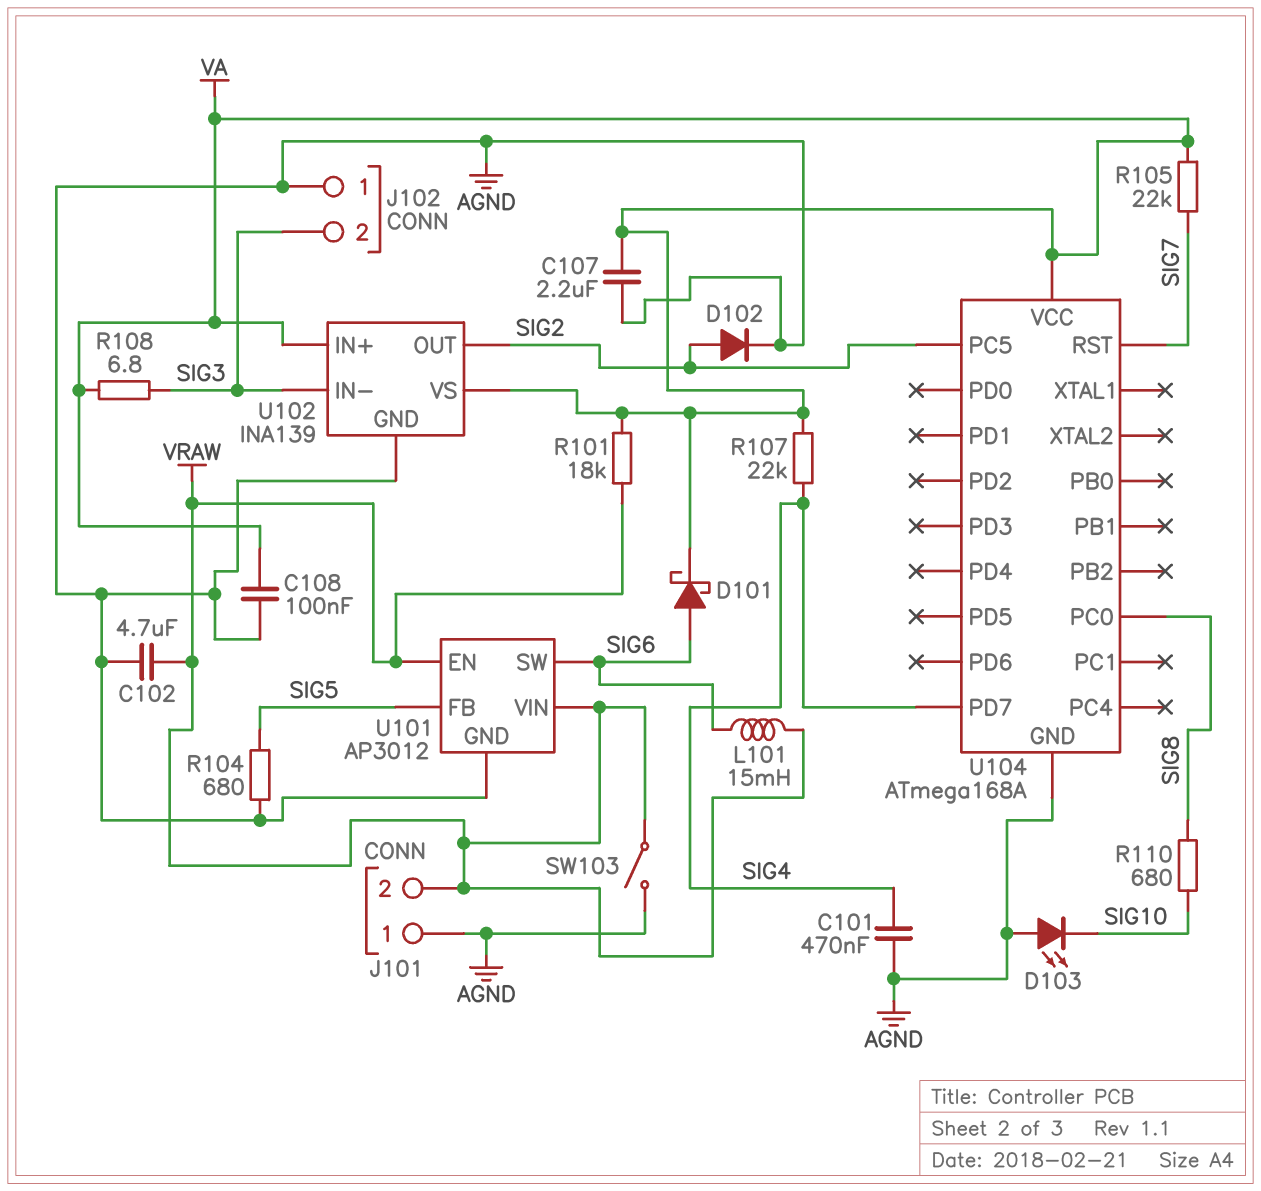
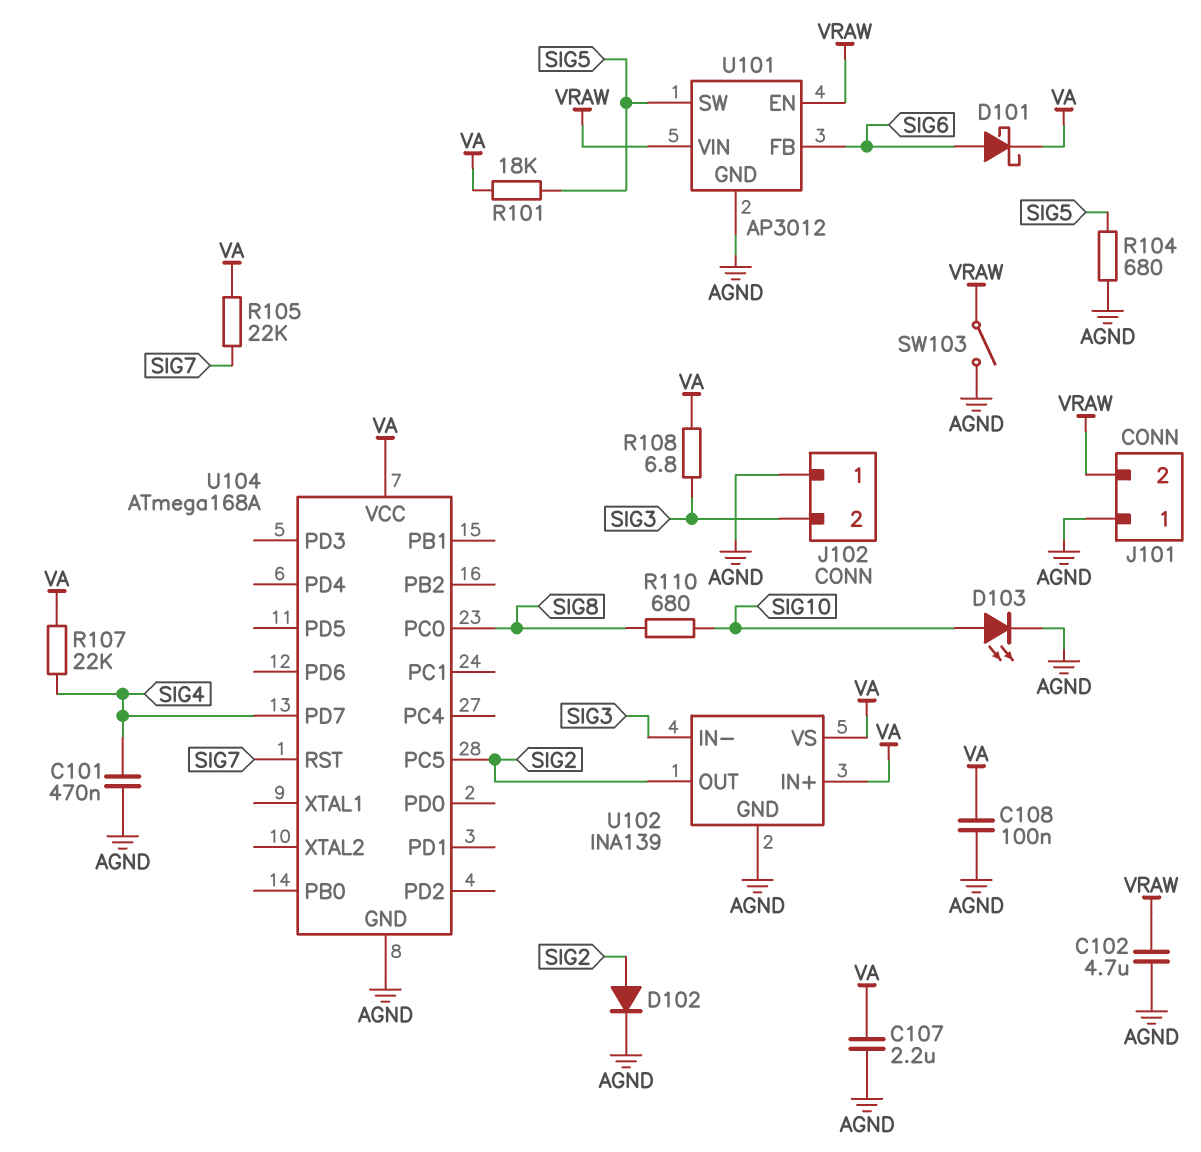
D103: LED (A AGND, K SIG10) -> LED (A SIG10, K AGND)
L101: 15mH (SIG6, VRAW) -> none
R101: 18k (VA, VRAW) -> 18k (SIG5, VA)
U101 pin FB: SIG5 -> SIG6
U101 pin SW: SIG6 -> SIG5

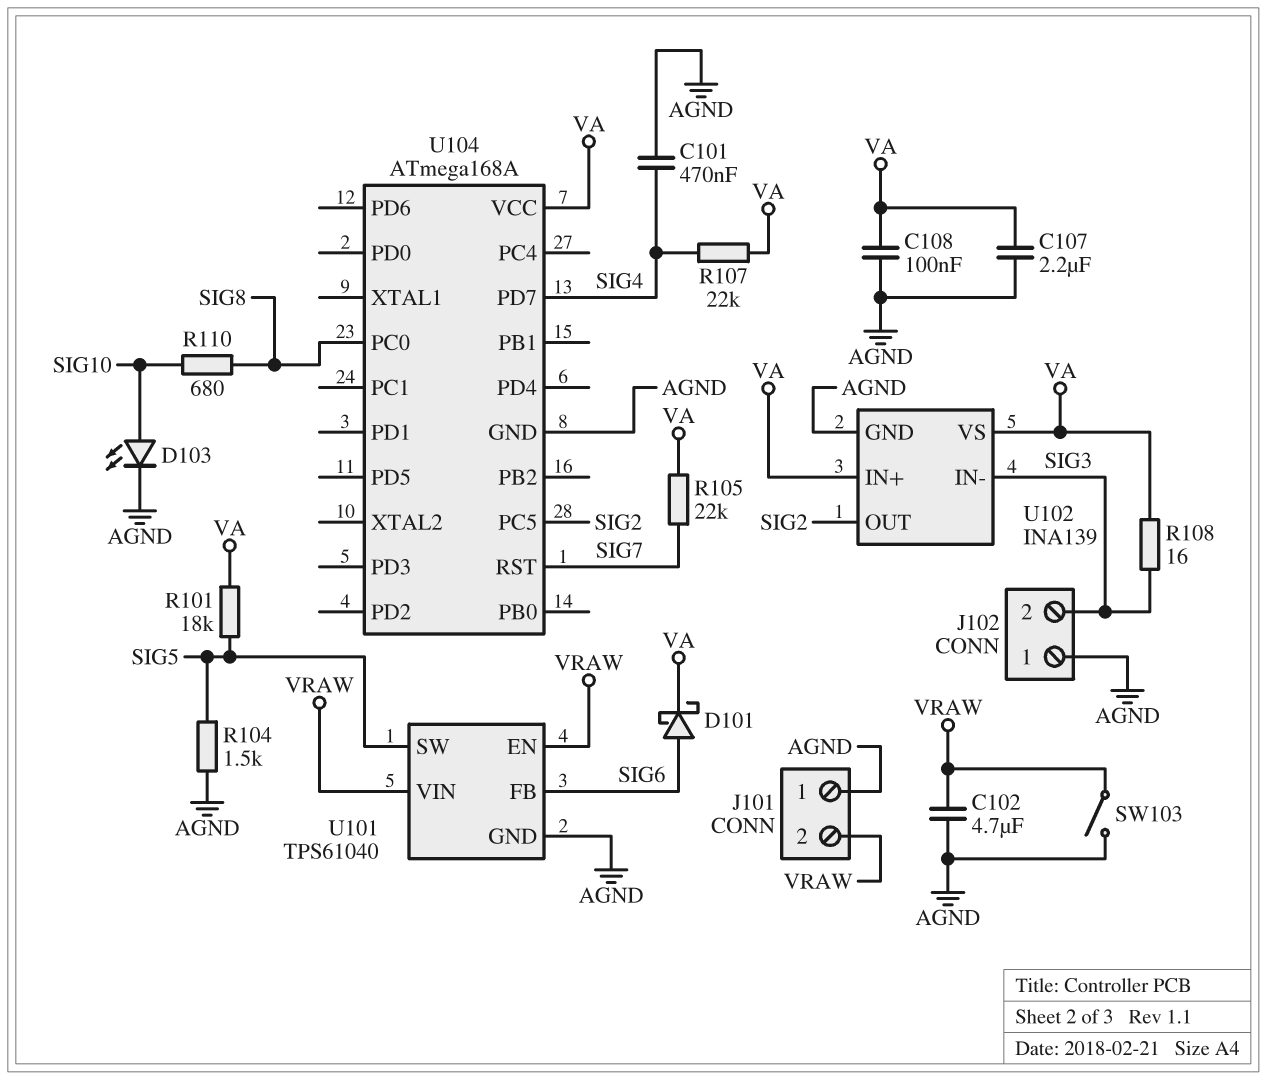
D102: diode (A SIG2, K AGND) -> none
R104: 680 (AGND, SIG5) -> 1.5k (AGND, SIG5)
R108: 6.8 (SIG3, VA) -> 16 (SIG3, VA)
U101: AP3012 -> TPS61040

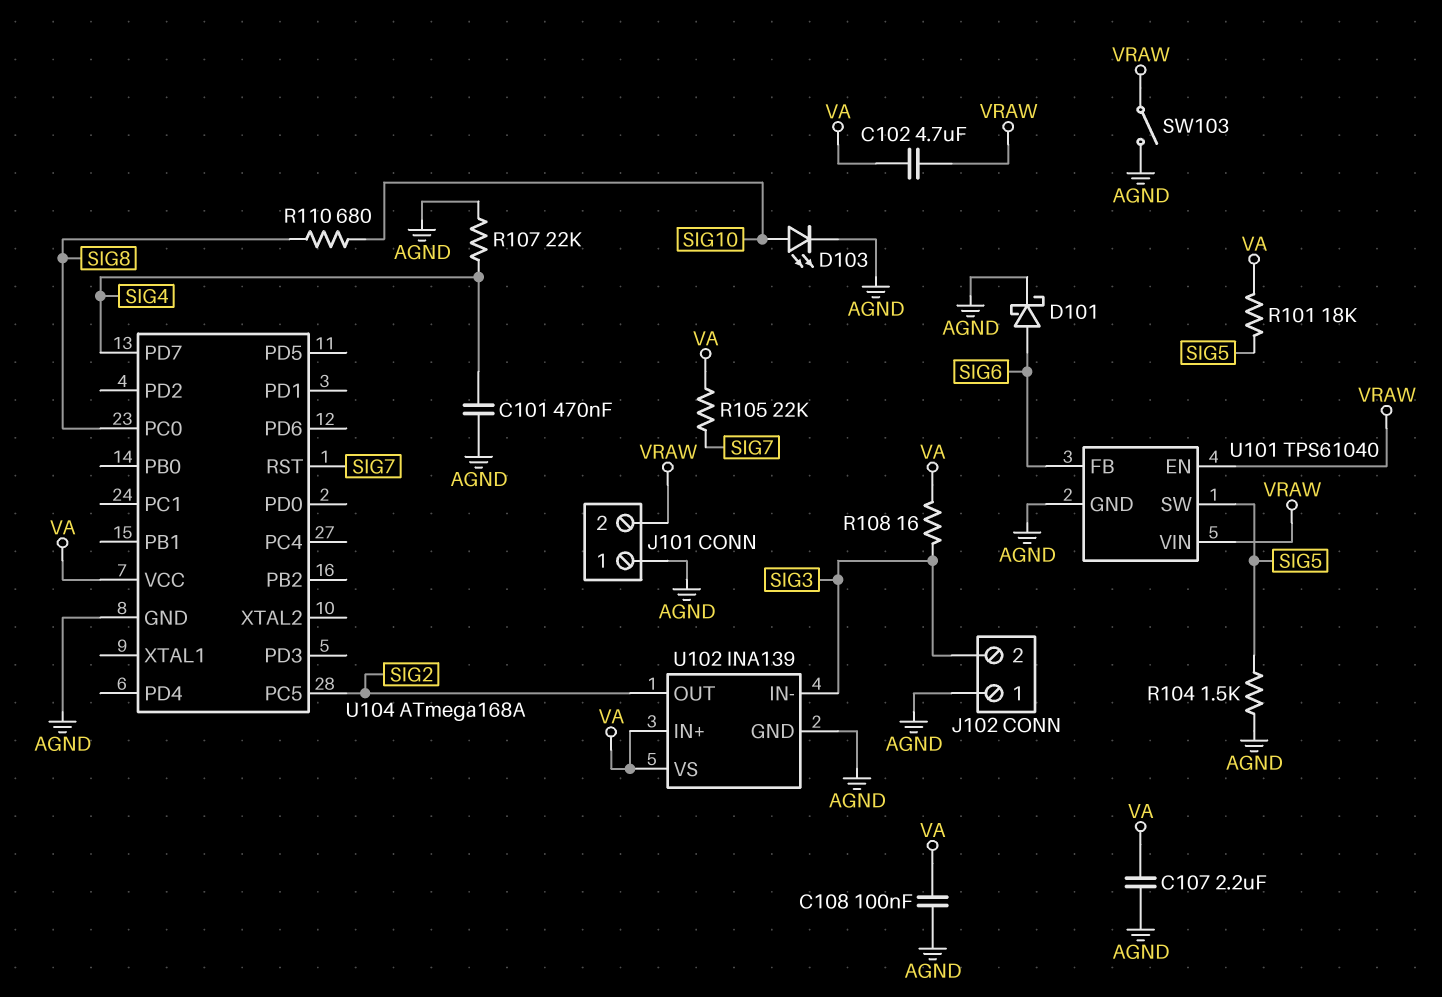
C102: 4.7uF (AGND, VRAW) -> 4.7uF (VA, VRAW)
D101: schottky (A SIG6, K VA) -> schottky (A SIG6, K AGND)
R107: 22k (SIG4, VA) -> 22k (AGND, SIG4)

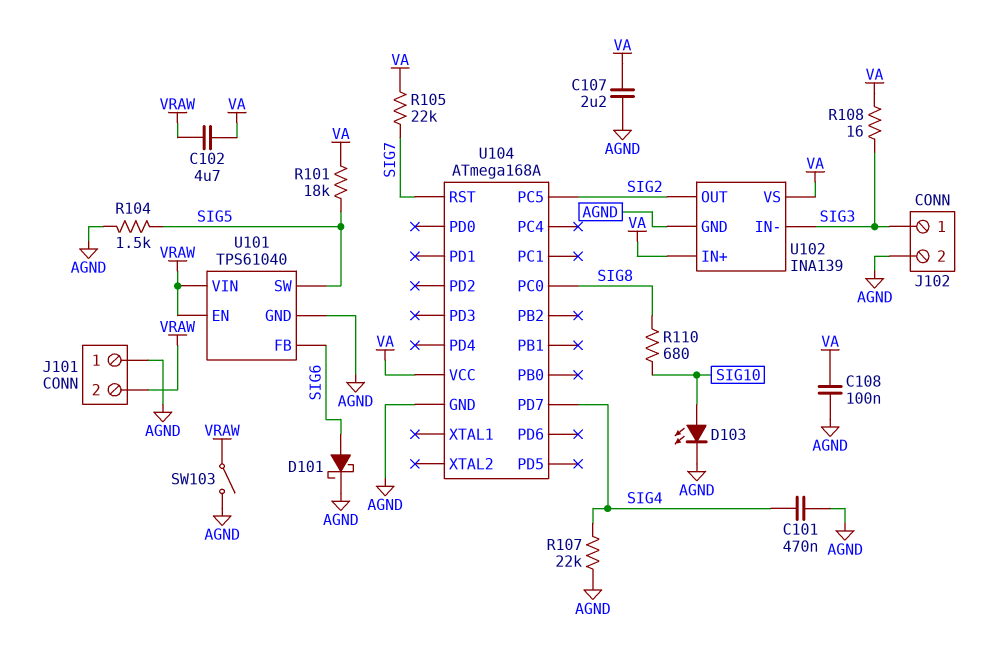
J102 pin 1: AGND -> SIG3
J102 pin 2: SIG3 -> AGND

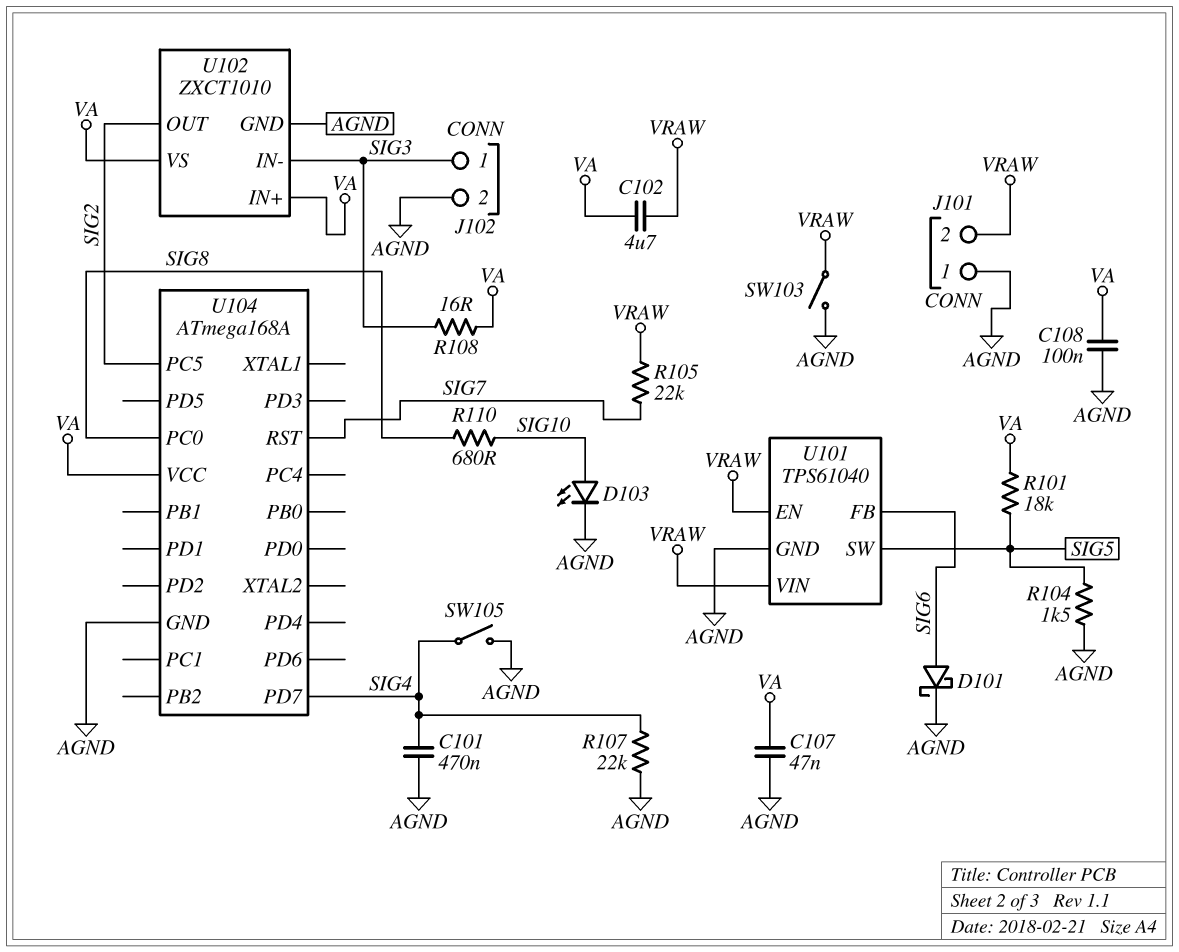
C107: 2.2uF (AGND, VA) -> 47nF (AGND, VA)
R105: 22k (SIG7, VA) -> 22k (SIG7, VRAW)
SW105: none -> switch (AGND, SIG4)
U102: INA139 -> ZXCT1010

